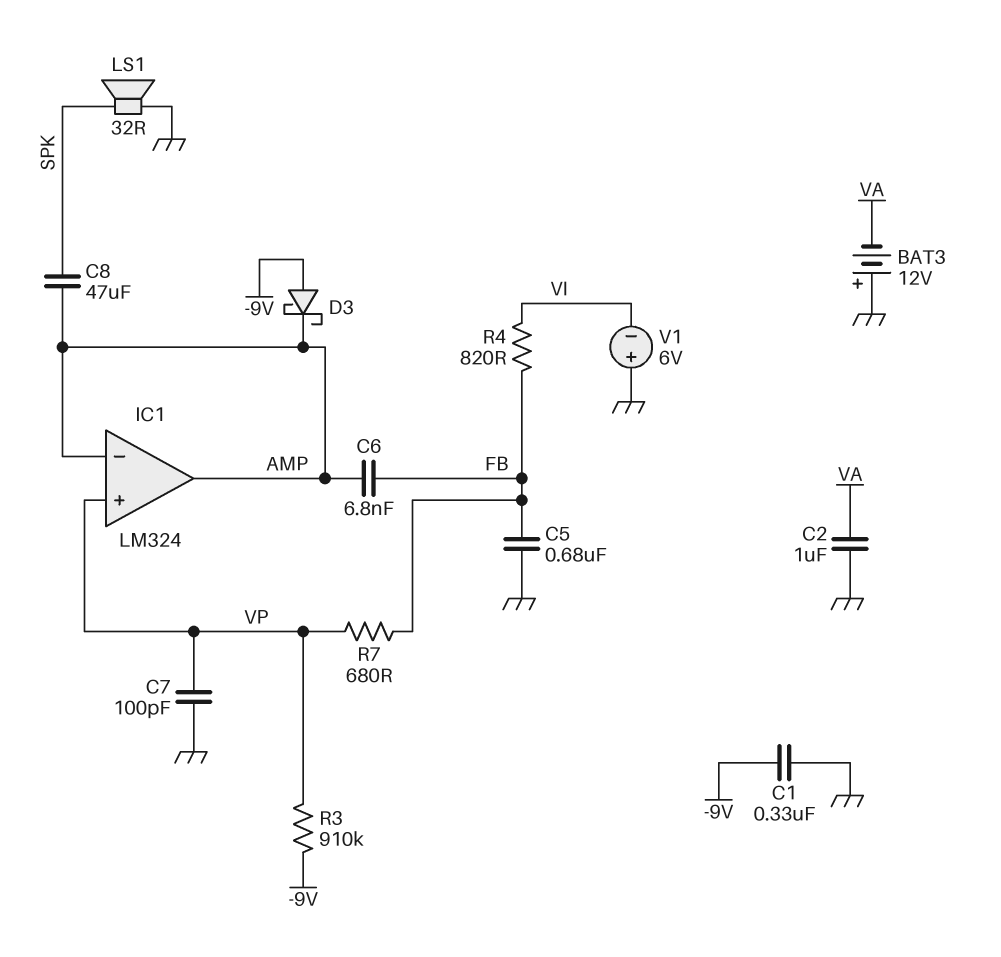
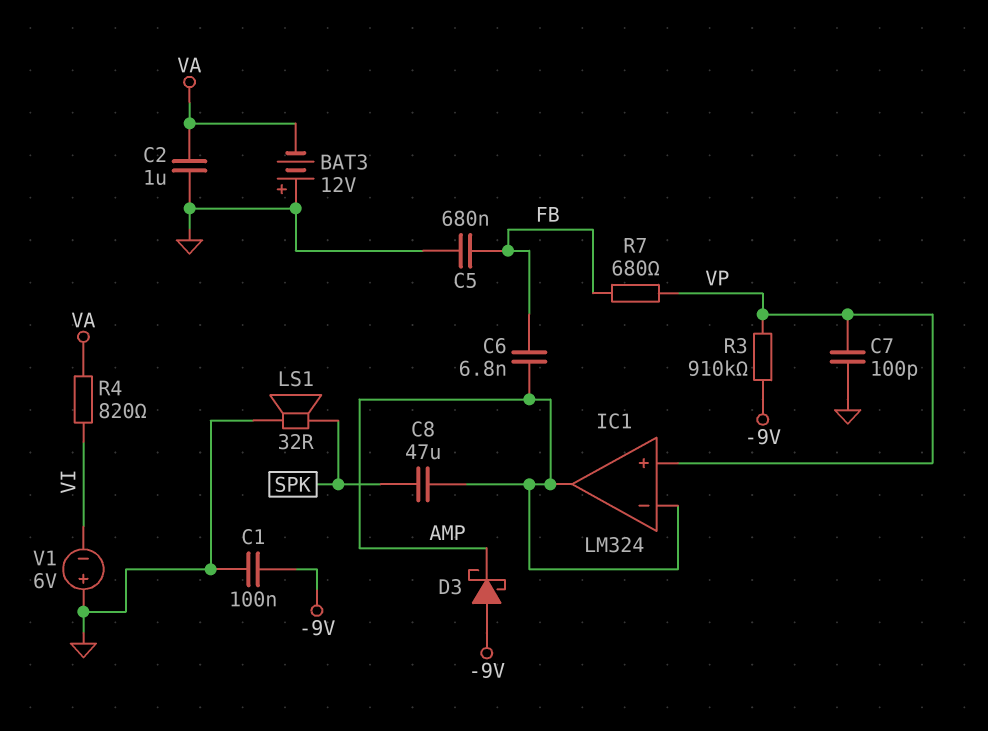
C1: 330nF (-9V, GND) -> 100nF (-9V, GND)
R4: 820 (FB, VI) -> 820 (VA, VI)

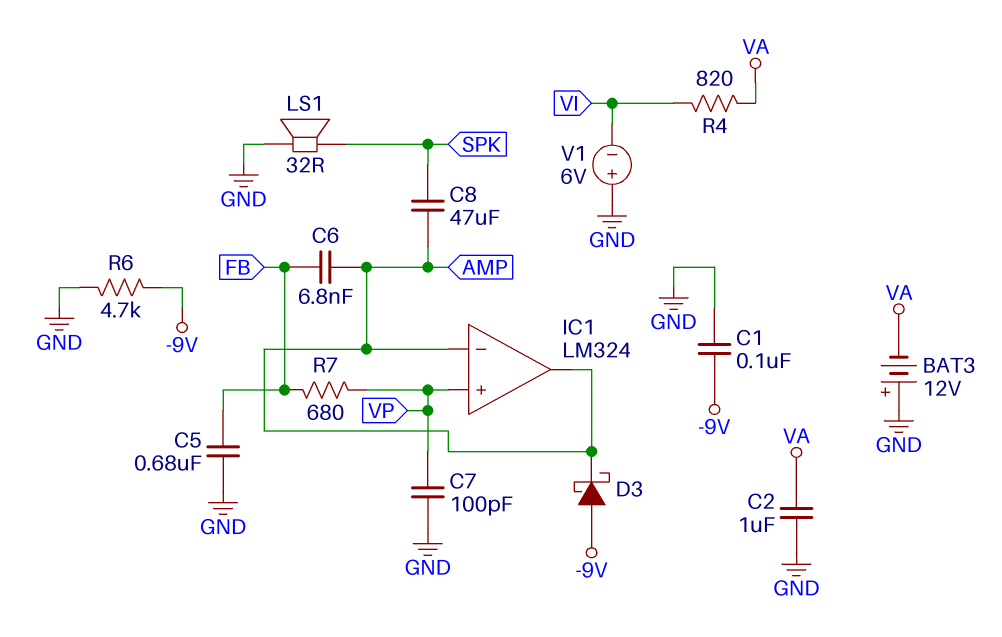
R3: 910k (-9V, VP) -> none
R6: none -> 4.7k (-9V, GND)

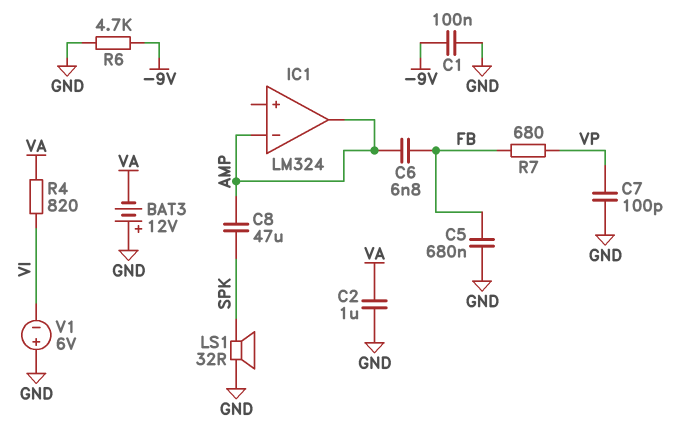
D3: schottky (A -9V, K AMP) -> none
IC1 pin in+: VP -> none

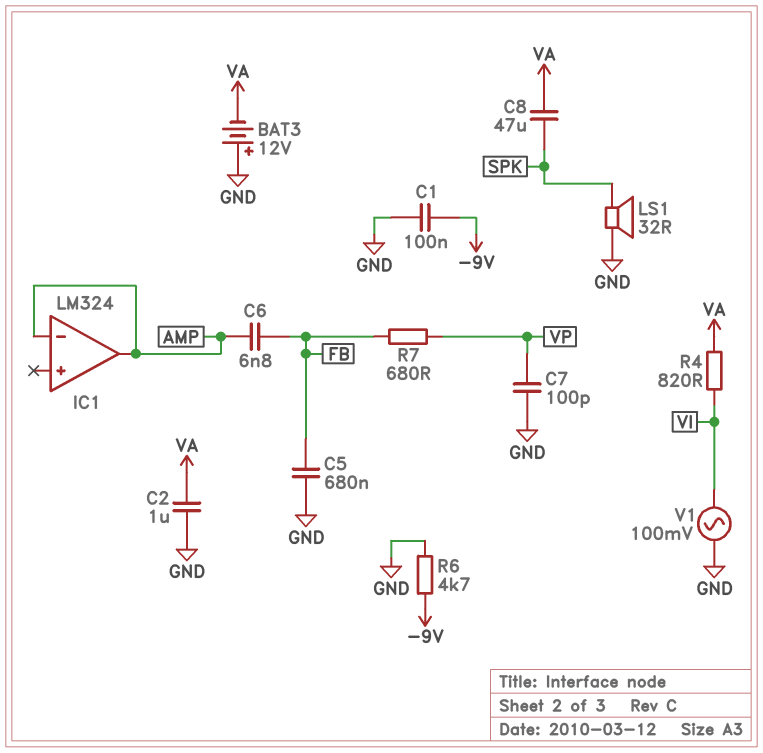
C8: 47uF (AMP, SPK) -> 47uF (SPK, VA)
V1: 6V (plus GND, minus VI) -> AC 100mV (GND, VI)

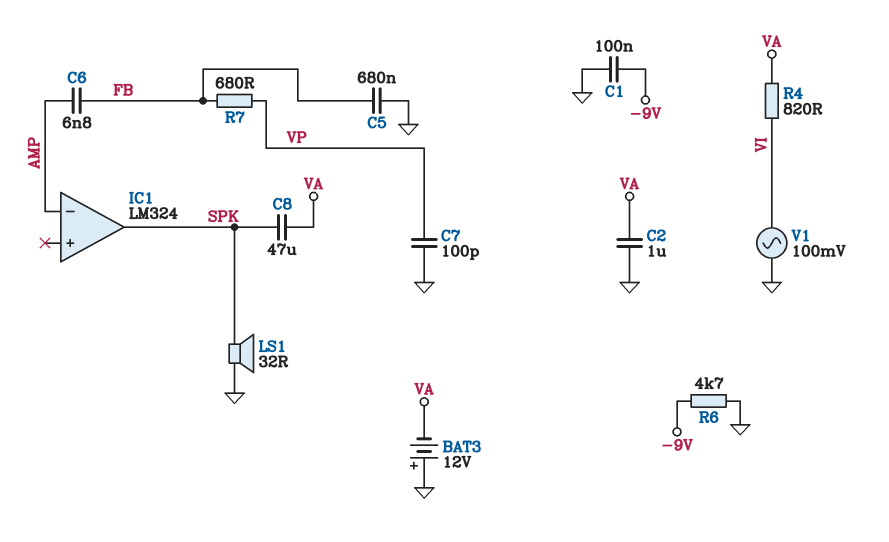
IC1 pin out: AMP -> SPK

